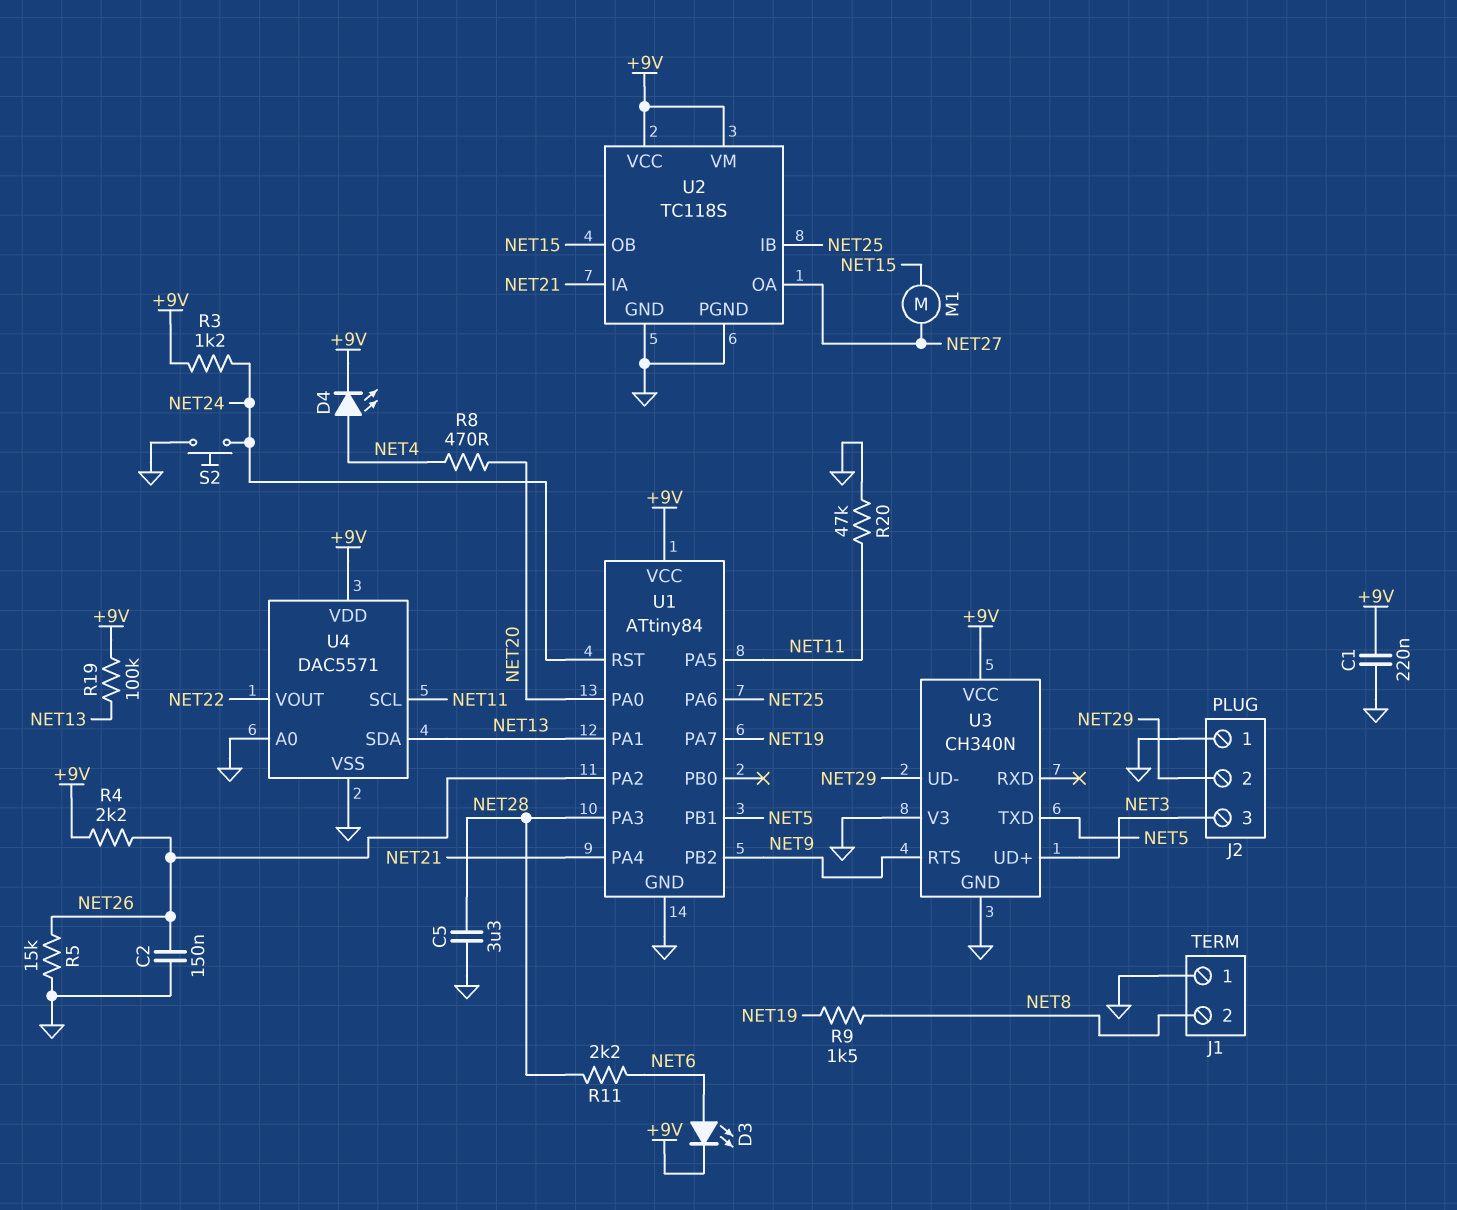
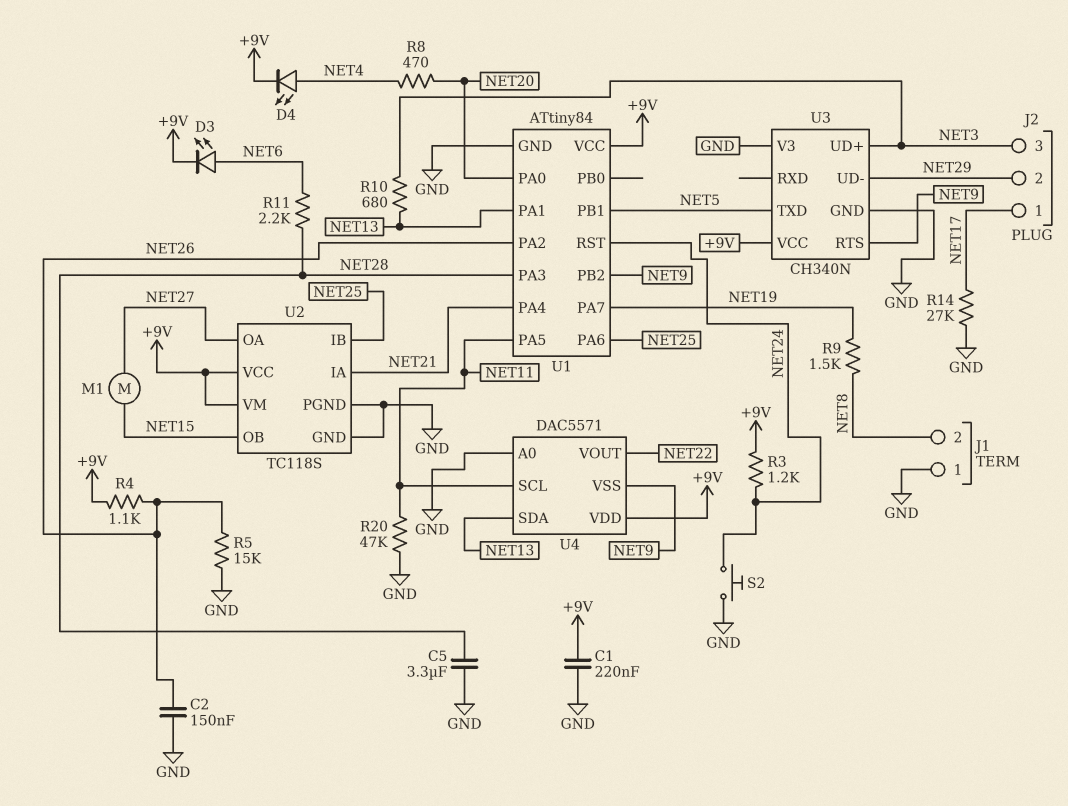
J2 pin 1: GND -> NET17
R4: 2.2k (+9V, NET26) -> 1.1k (+9V, NET26)
R10: none -> 680 (NET3, NET13)
R14: none -> 27k (GND, NET17)
R19: 100k (+9V, NET13) -> none
U4 pin VSS: GND -> NET9

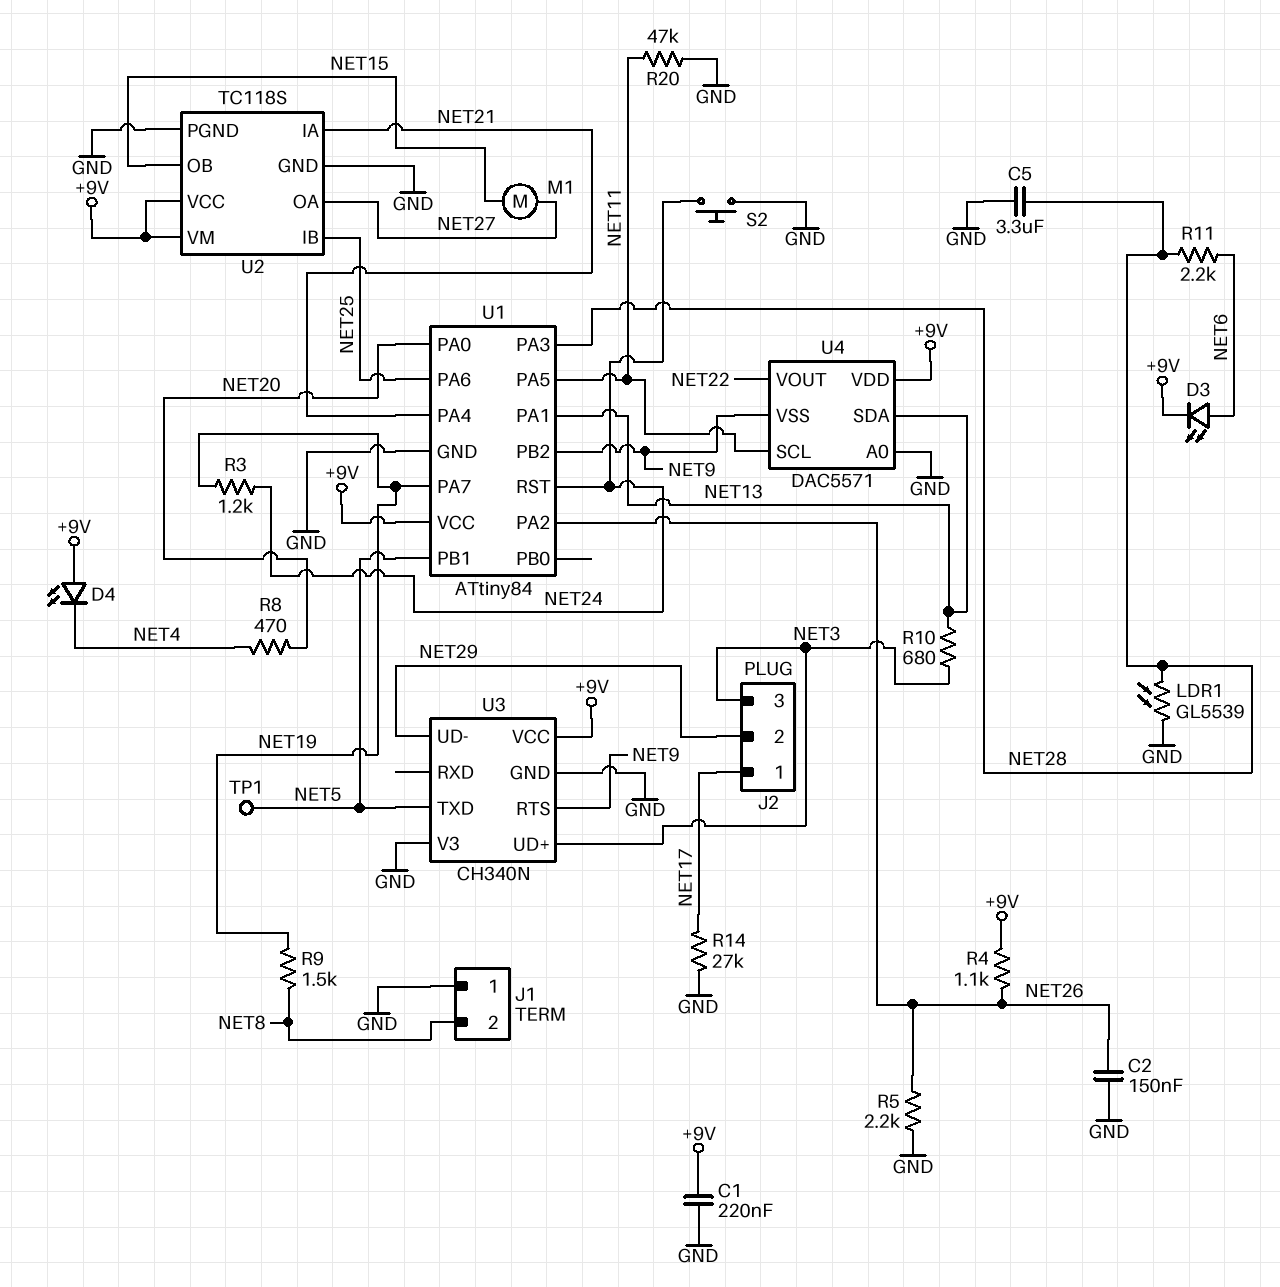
D4: LED (A NET4, K +9V) -> LED (A +9V, K NET4)
LDR1: none -> GL5539 (GND, NET28)
R3: 1.2k (+9V, NET24) -> 1.2k (NET19, NET24)
R5: 15k (GND, NET26) -> 2.2k (GND, NET26)
TP1: none -> test point (NET5)

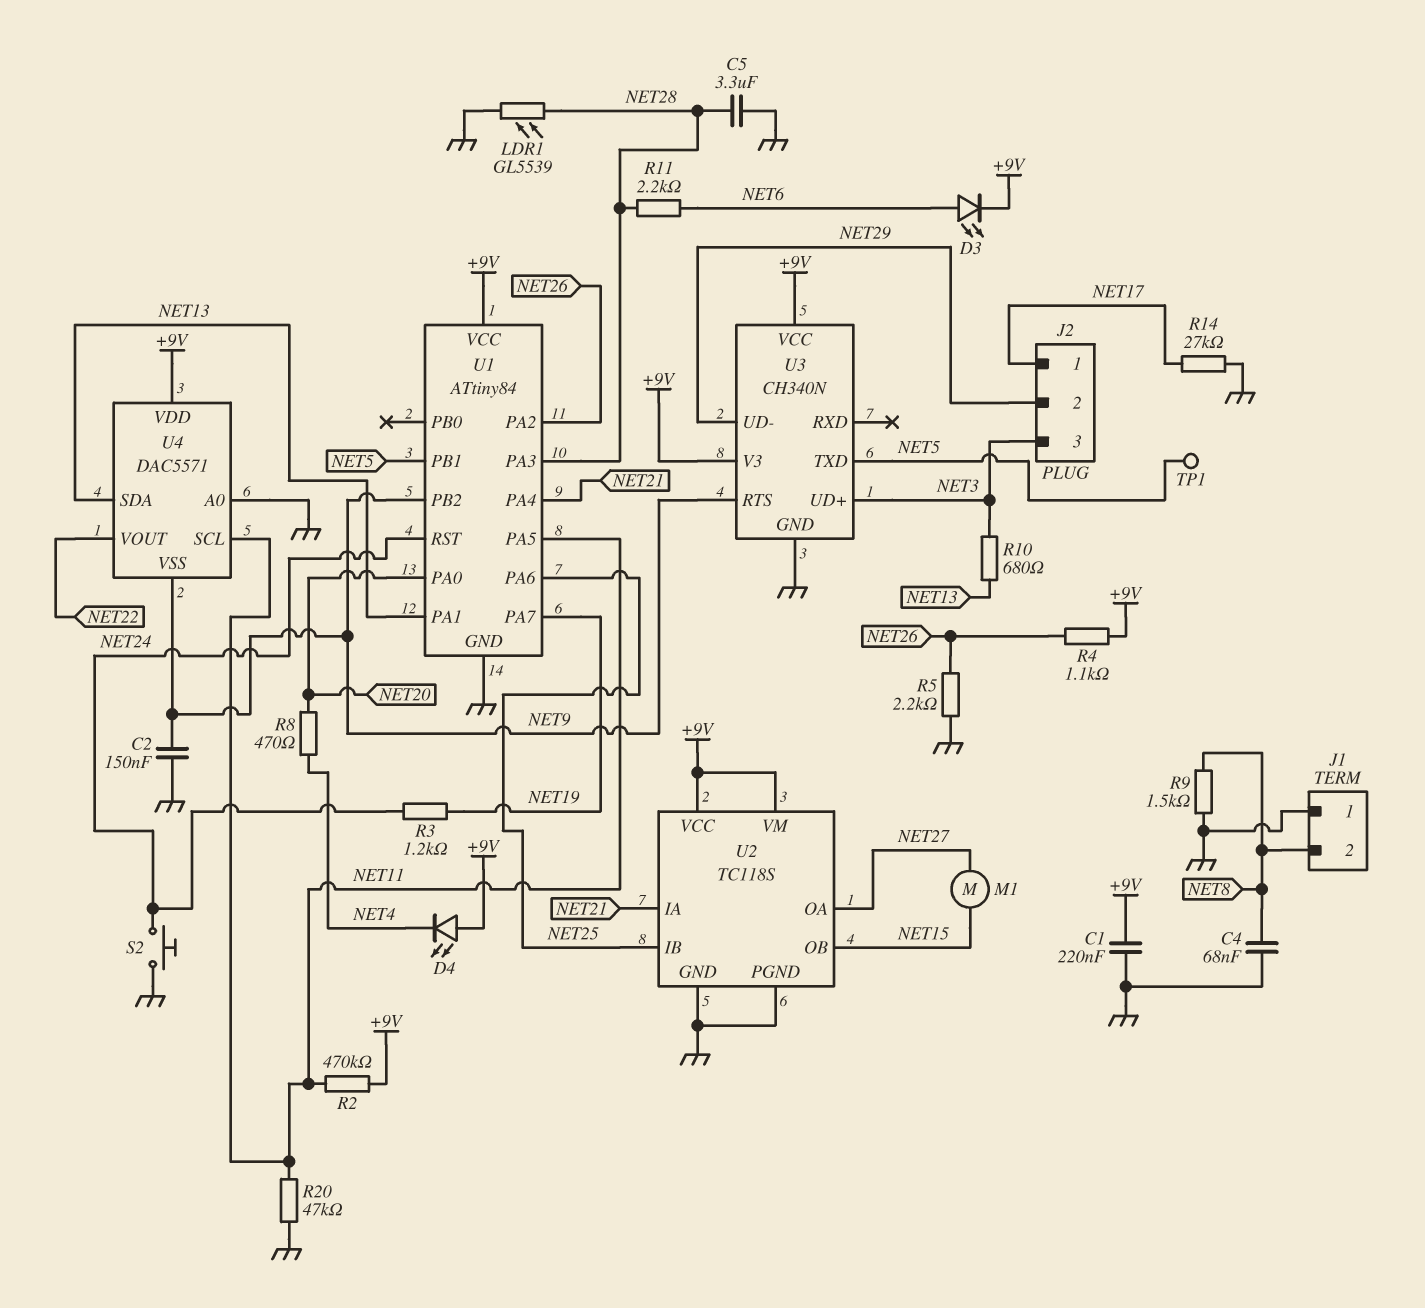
C2: 150nF (GND, NET26) -> 150nF (GND, NET9)
C4: none -> 68nF (GND, NET8)
R2: none -> 470k (+9V, NET11)
R9: 1.5k (NET8, NET19) -> 1.5k (GND, NET8)
U3 pin V3: GND -> +9V

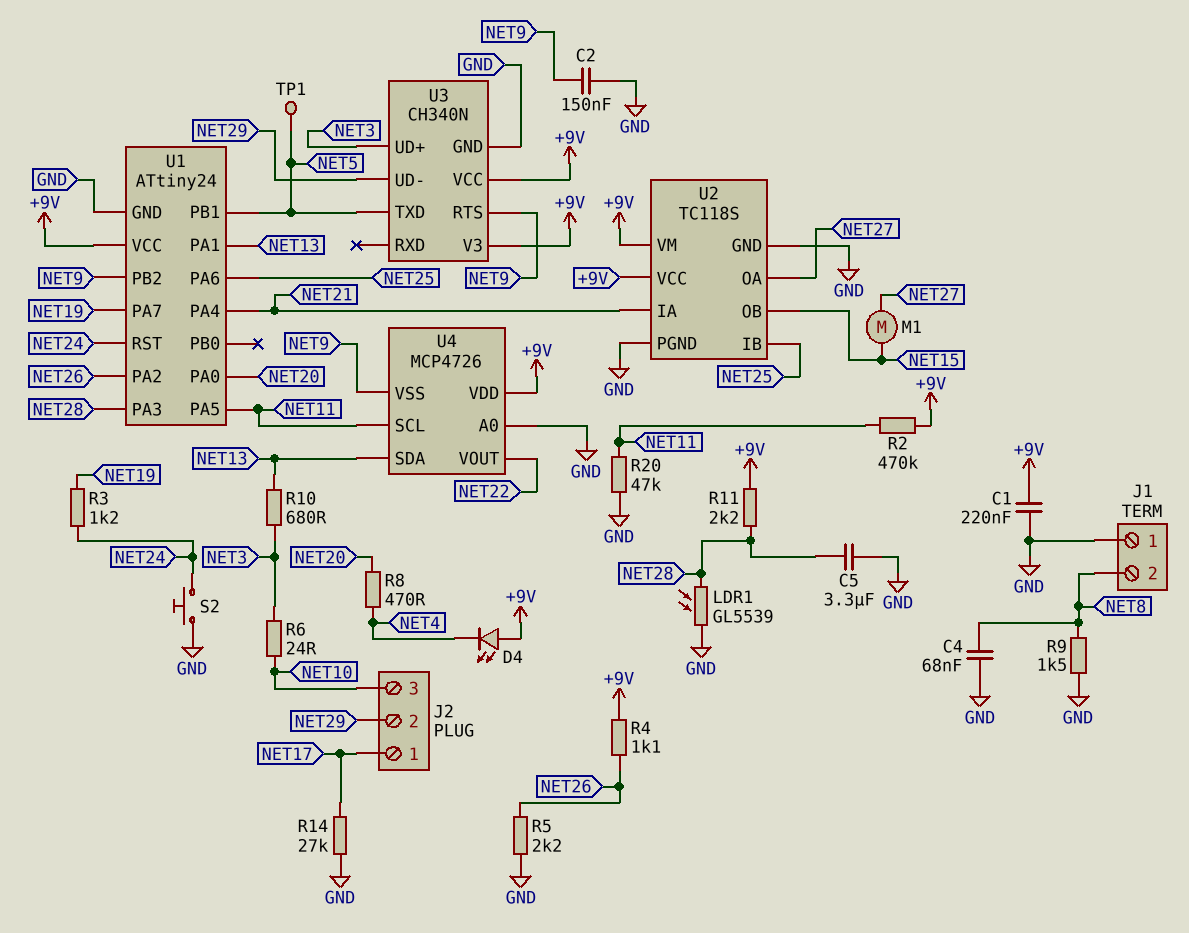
D3: LED (A NET6, K +9V) -> none
J2 pin 3: NET3 -> NET10
R6: none -> 24 (NET3, NET10)
R11: 2.2k (NET6, NET28) -> 2.2k (+9V, NET28)
U1: ATtiny84 -> ATtiny24
U4: DAC5571 -> MCP4726

